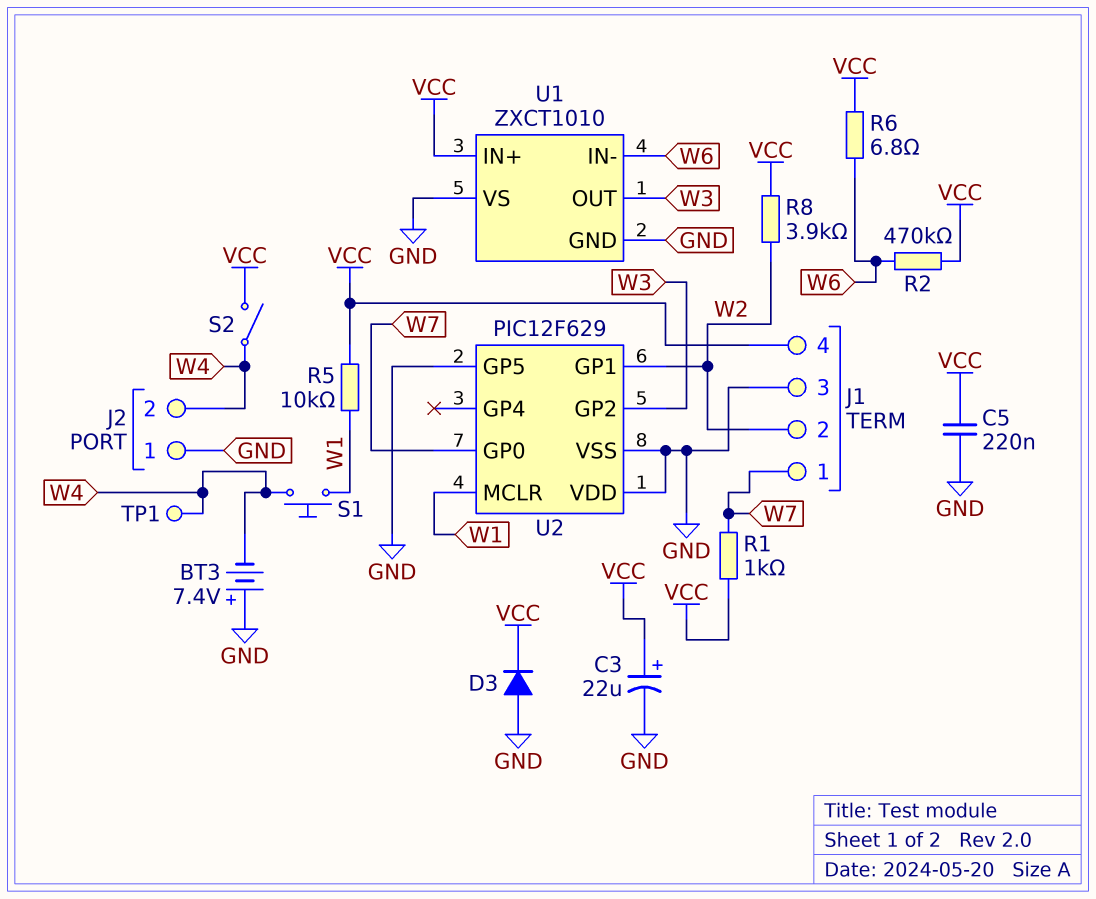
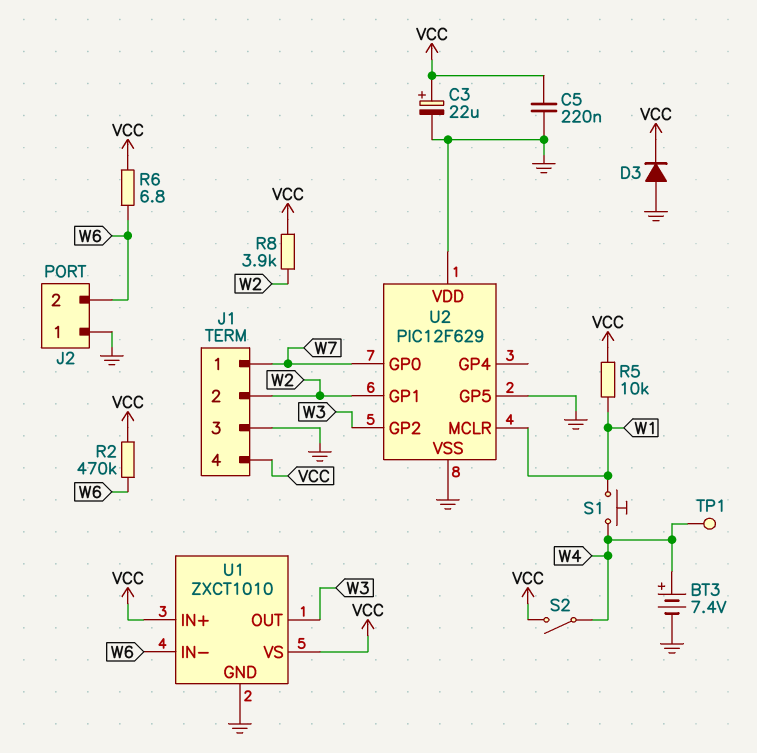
BT3: 7.4V (plus GND, minus W4) -> 7.4V (plus W4, minus GND)
J2 pin 2: W4 -> W6
R1: 1k (VCC, W7) -> none
U1 pin VS: GND -> VCC

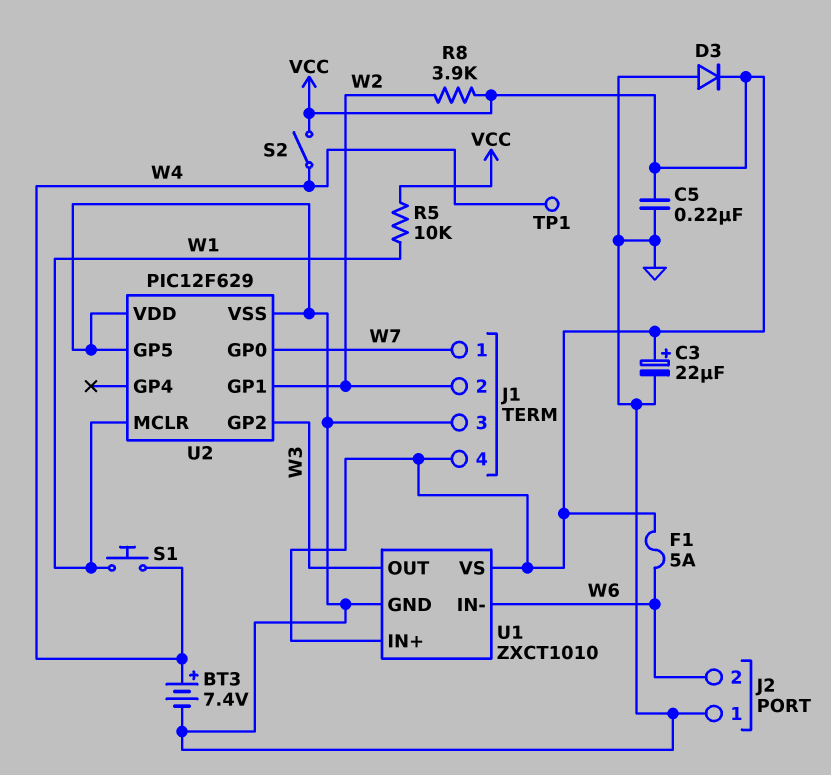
F1: none -> 5A (VCC, W6)
R2: 470k (VCC, W6) -> none
R6: 6.8 (VCC, W6) -> none

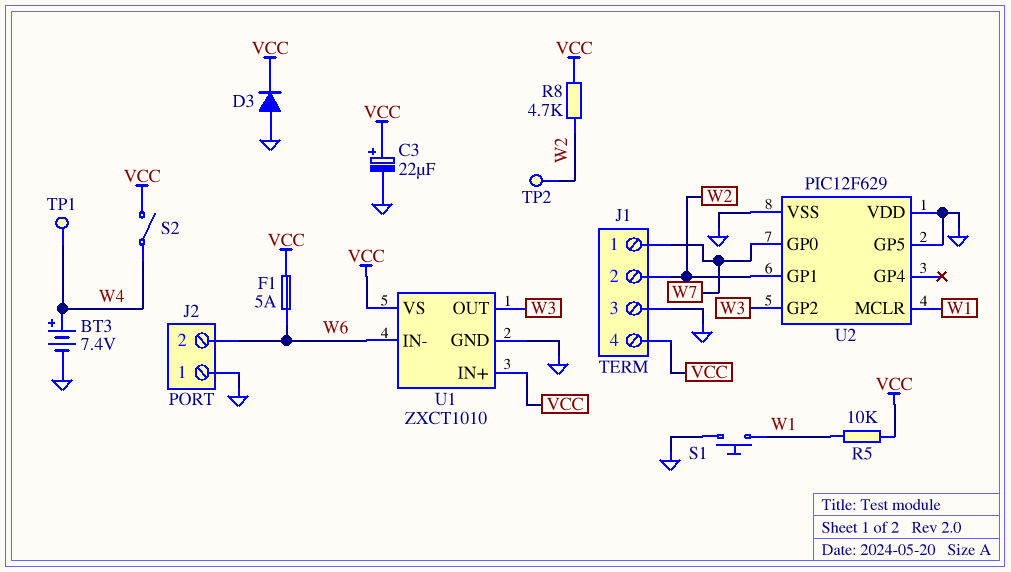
C5: 220nF (GND, VCC) -> none
R8: 3.9k (VCC, W2) -> 4.7k (VCC, W2)
S1: button (W1, W4) -> button (GND, W1)
TP2: none -> test point (W2)

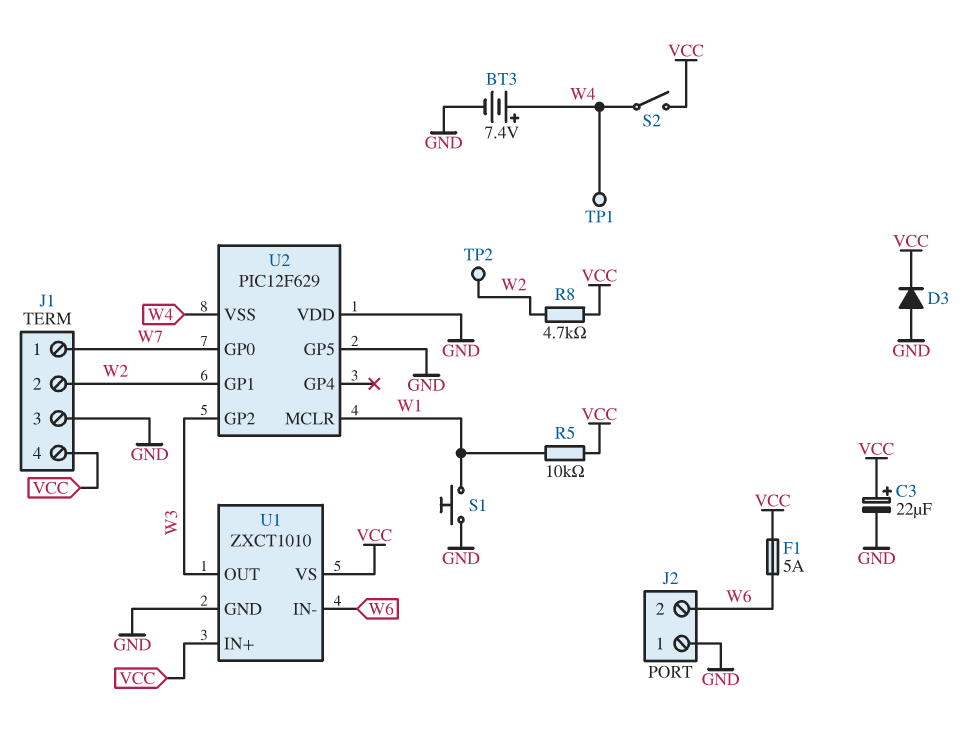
U2 pin VSS: GND -> W4

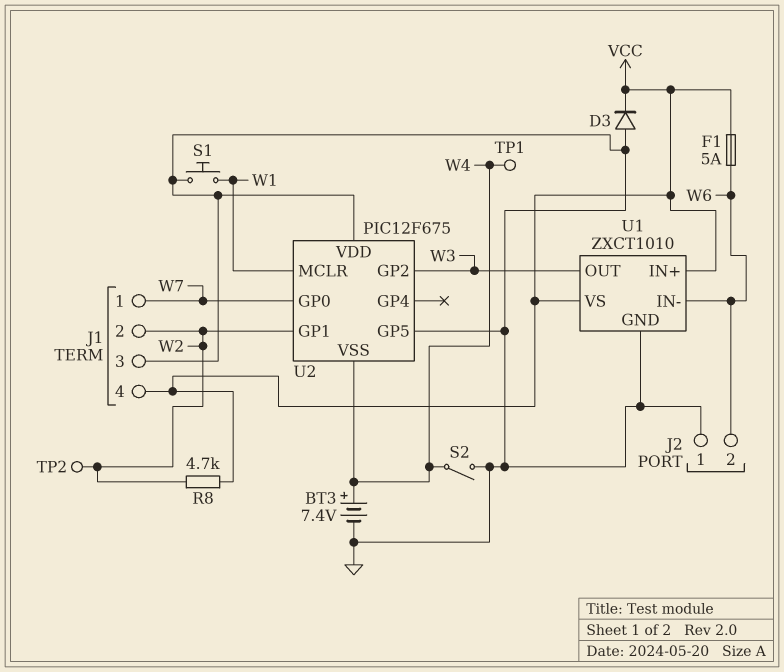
C3: 22uF (plus VCC, minus GND) -> none
R5: 10k (VCC, W1) -> none
S2: switch (VCC, W4) -> switch (GND, W4)
U2: PIC12F629 -> PIC12F675

